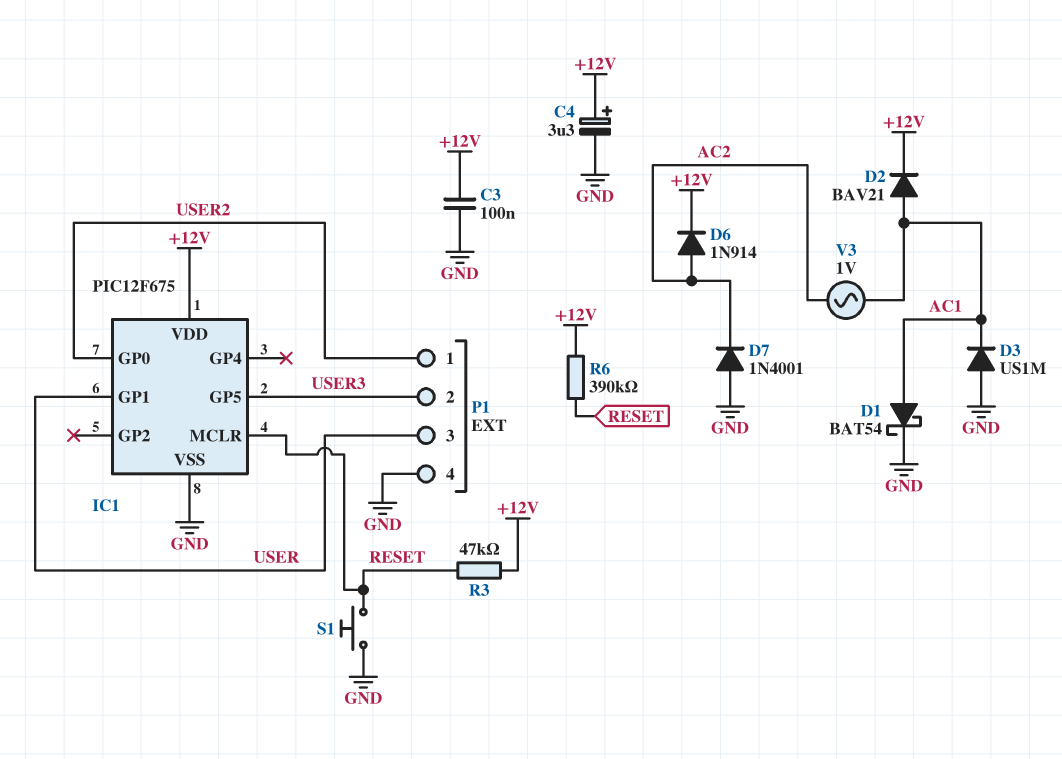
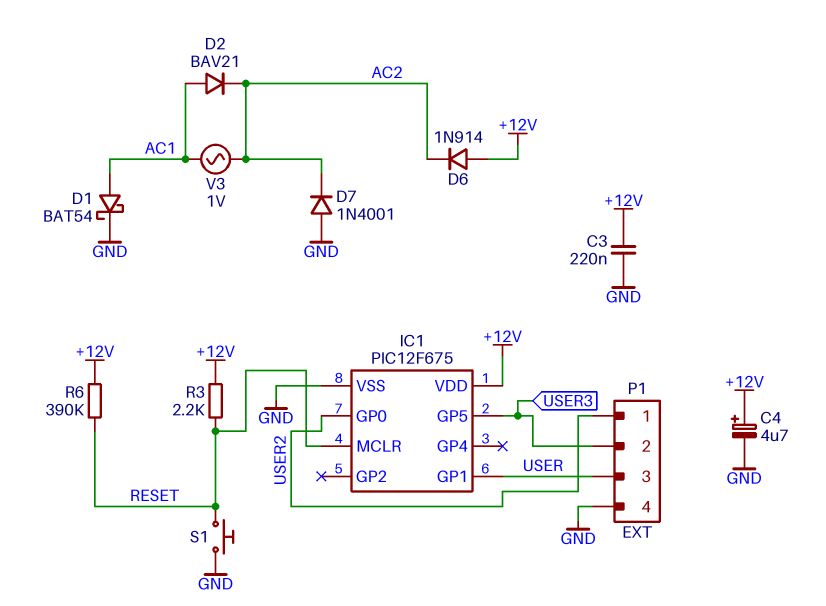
C3: 100nF (+12V, GND) -> 220nF (+12V, GND)
C4: 3.3uF (plus +12V, minus GND) -> 4.7uF (plus +12V, minus GND)
D2: diode BAV21 (A AC1, K +12V) -> diode BAV21 (A AC1, K AC2)
D3: diode US1M (A GND, K AC1) -> none
D6: diode 1N914 (A AC2, K +12V) -> diode 1N914 (A +12V, K AC2)
R3: 47k (+12V, RESET) -> 2.2k (+12V, RESET)

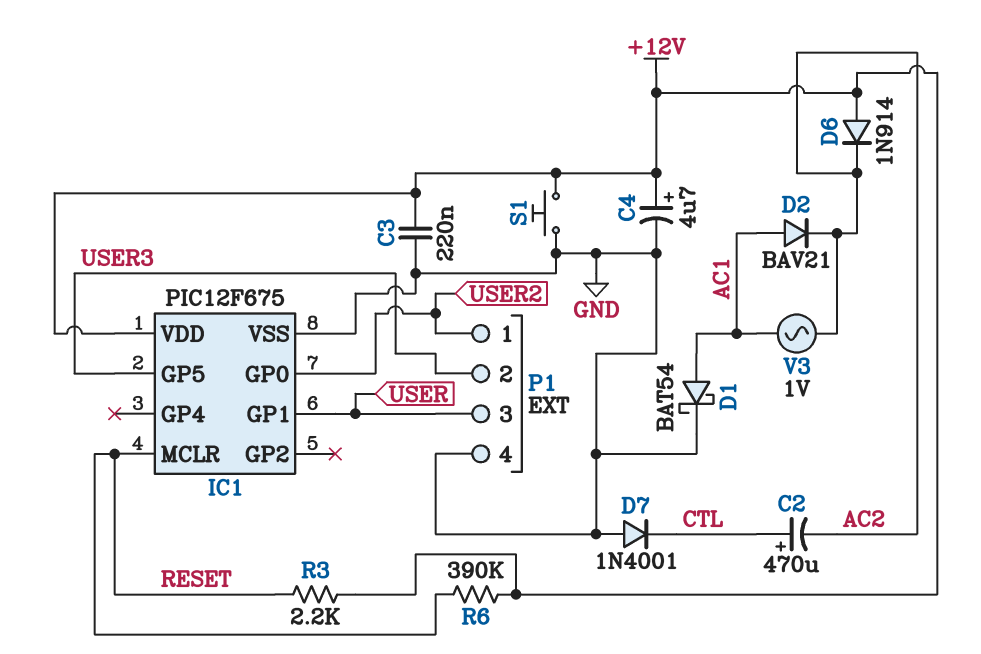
C2: none -> 470uF (plus CTL, minus AC2)
D7: diode 1N4001 (A GND, K AC2) -> diode 1N4001 (A GND, K CTL)
S1: button (GND, RESET) -> button (+12V, GND)

